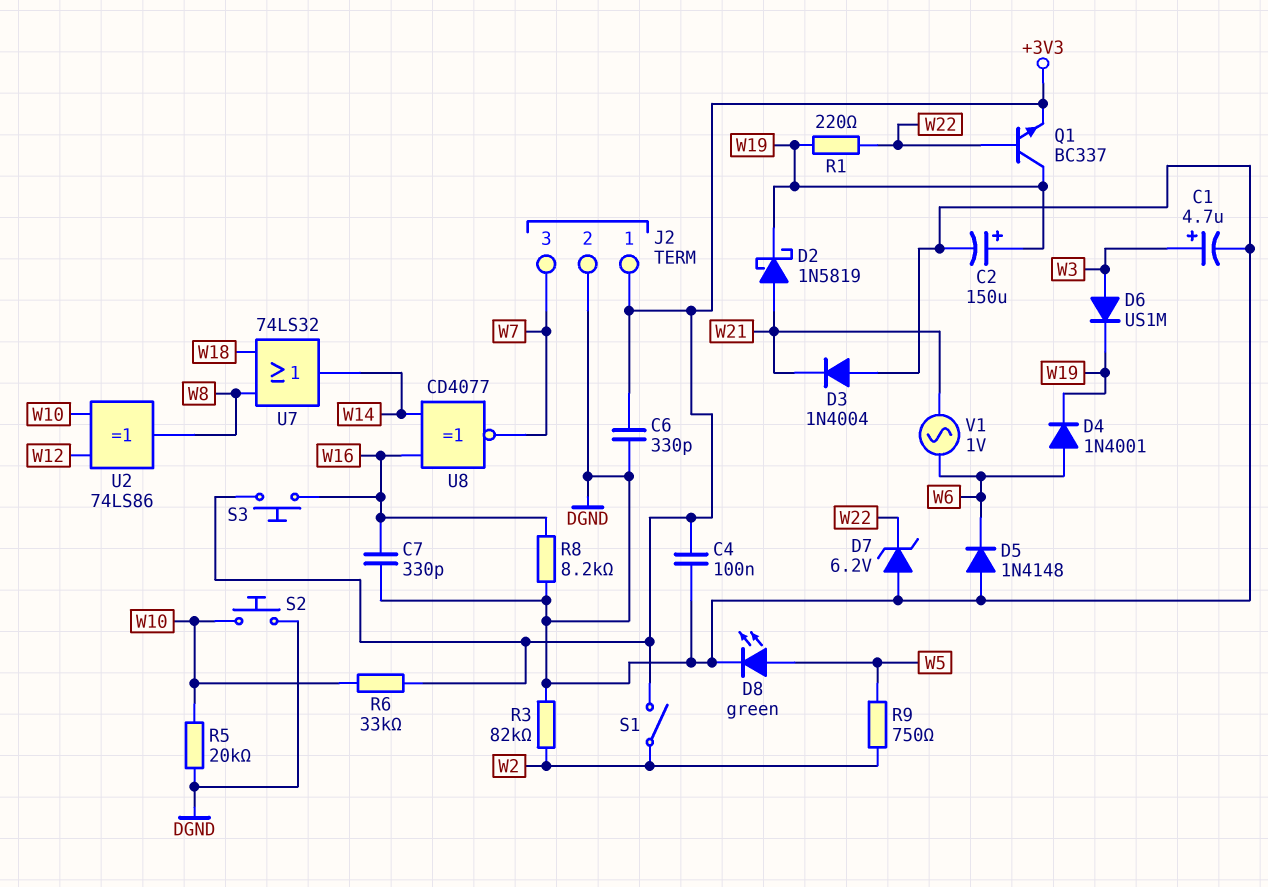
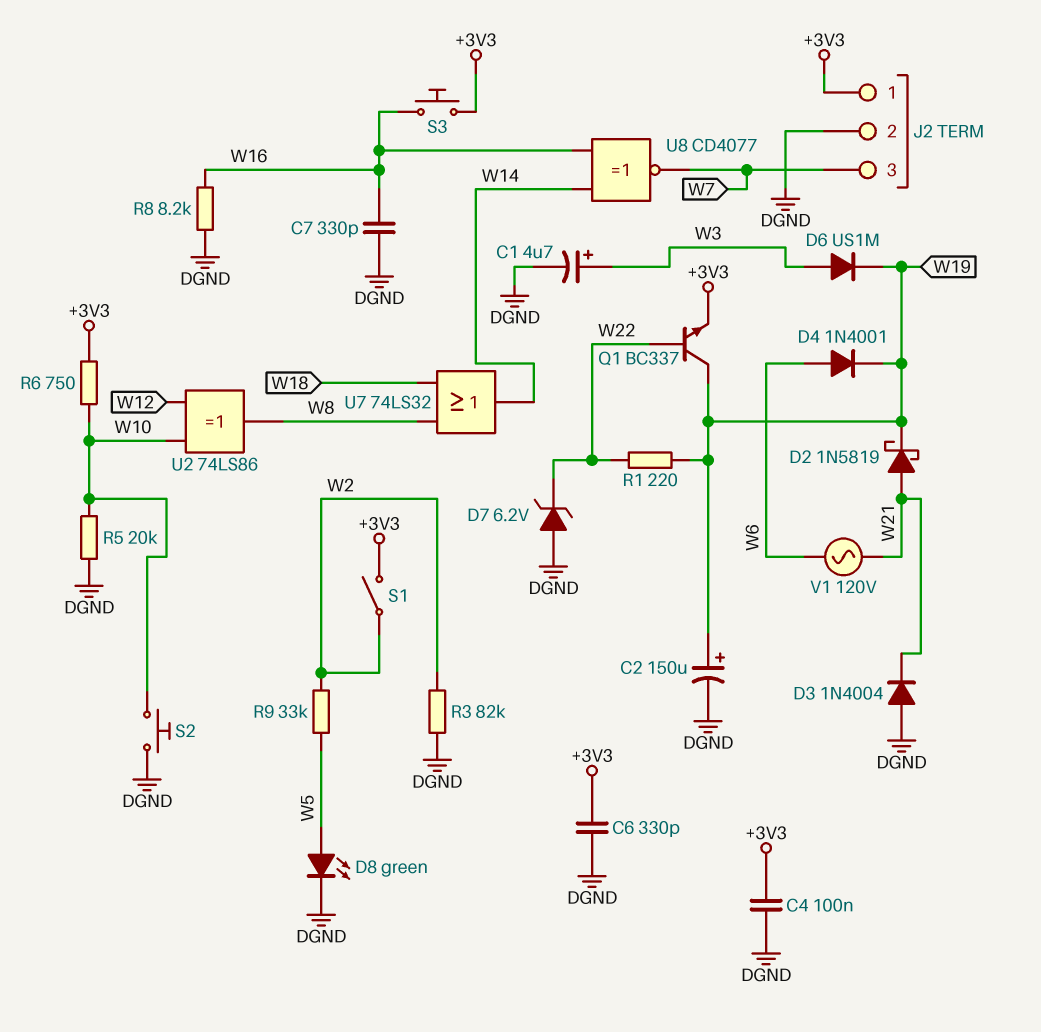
D5: diode 1N4148 (A DGND, K W6) -> none
R6: 33k (+3V3, W10) -> 750 (+3V3, W10)
R9: 750 (W2, W5) -> 33k (W2, W5)
V1: AC 1V (W6, W21) -> AC 120V (W6, W21)

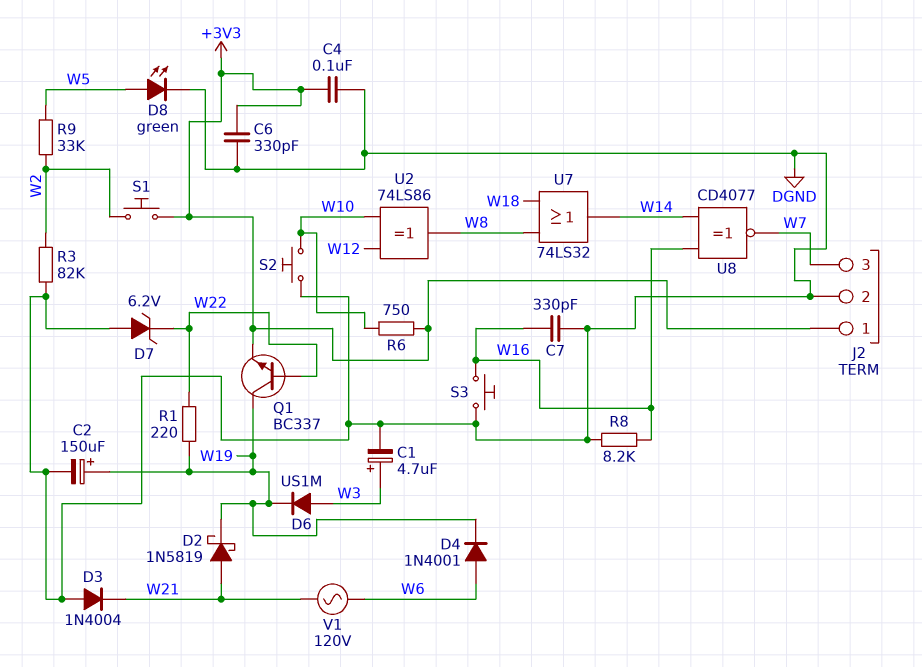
R5: 20k (DGND, W10) -> none
S1: switch (+3V3, W2) -> button (+3V3, W2)
S3: button (+3V3, W16) -> button (DGND, W16)

